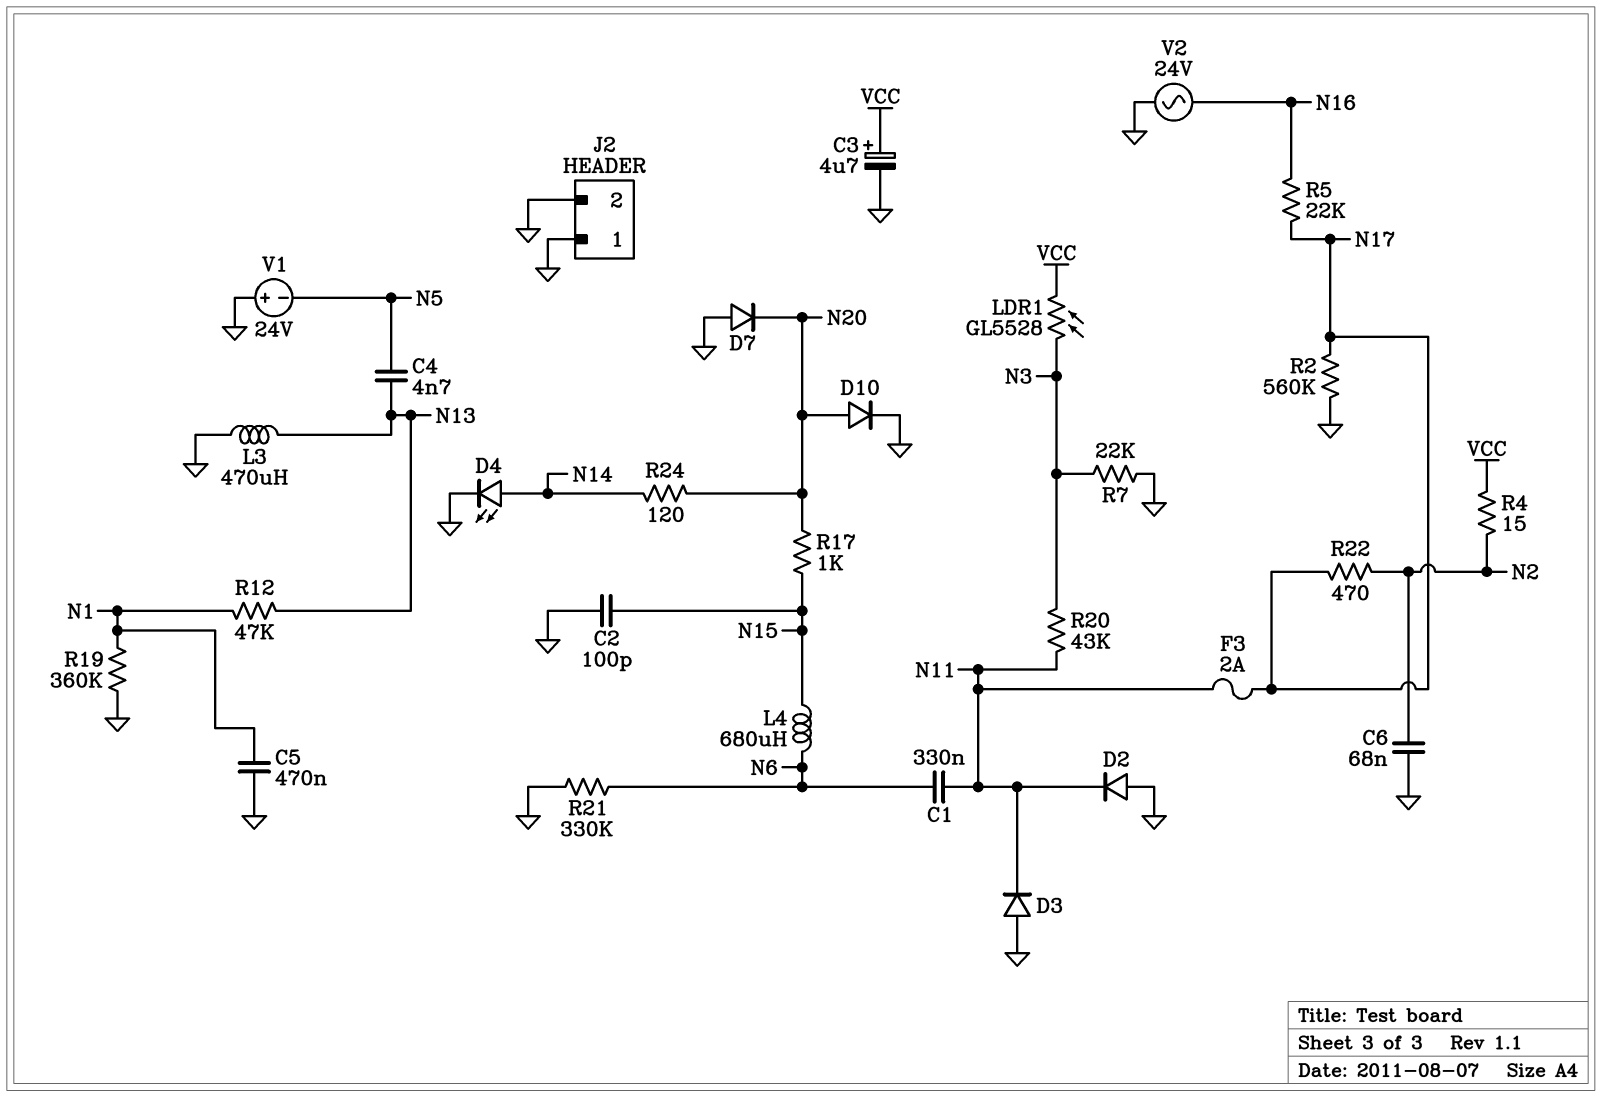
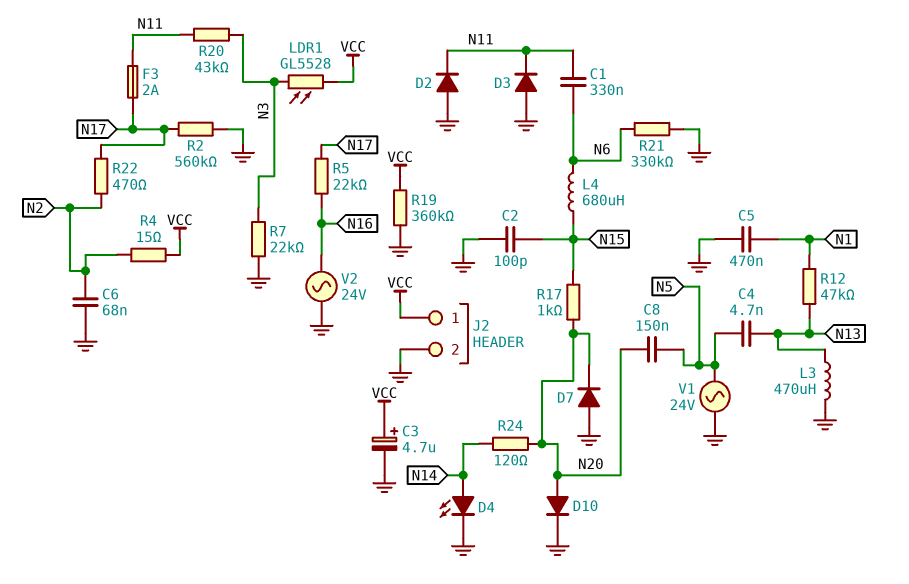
C8: none -> 150nF (N5, N20)
J2 pin 1: GND -> VCC
R19: 360k (GND, N1) -> 360k (GND, VCC)
V1: 24V (plus GND, minus N5) -> AC 24V (GND, N5)

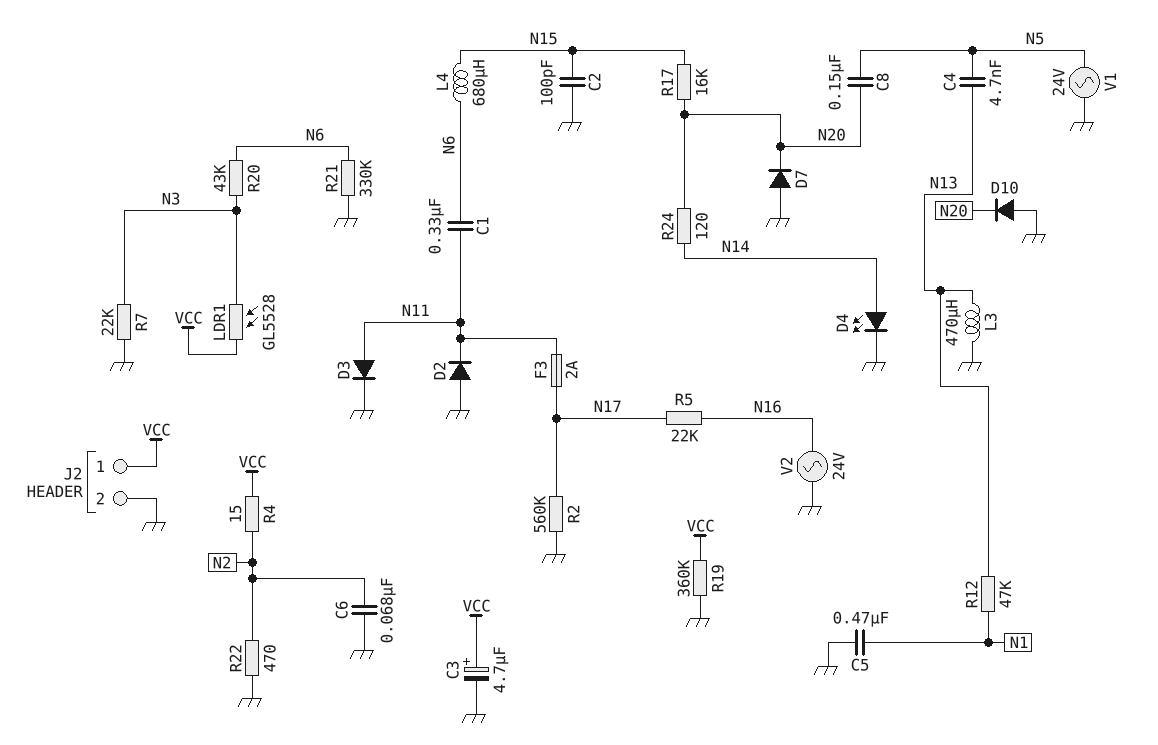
D3: diode (A GND, K N11) -> diode (A N11, K GND)
D10: diode (A N20, K GND) -> diode (A GND, K N20)
R17: 1k (N15, N20) -> 16k (N15, N20)
R20: 43k (N3, N11) -> 43k (N3, N6)
R22: 470 (N2, N17) -> 470 (GND, N2)

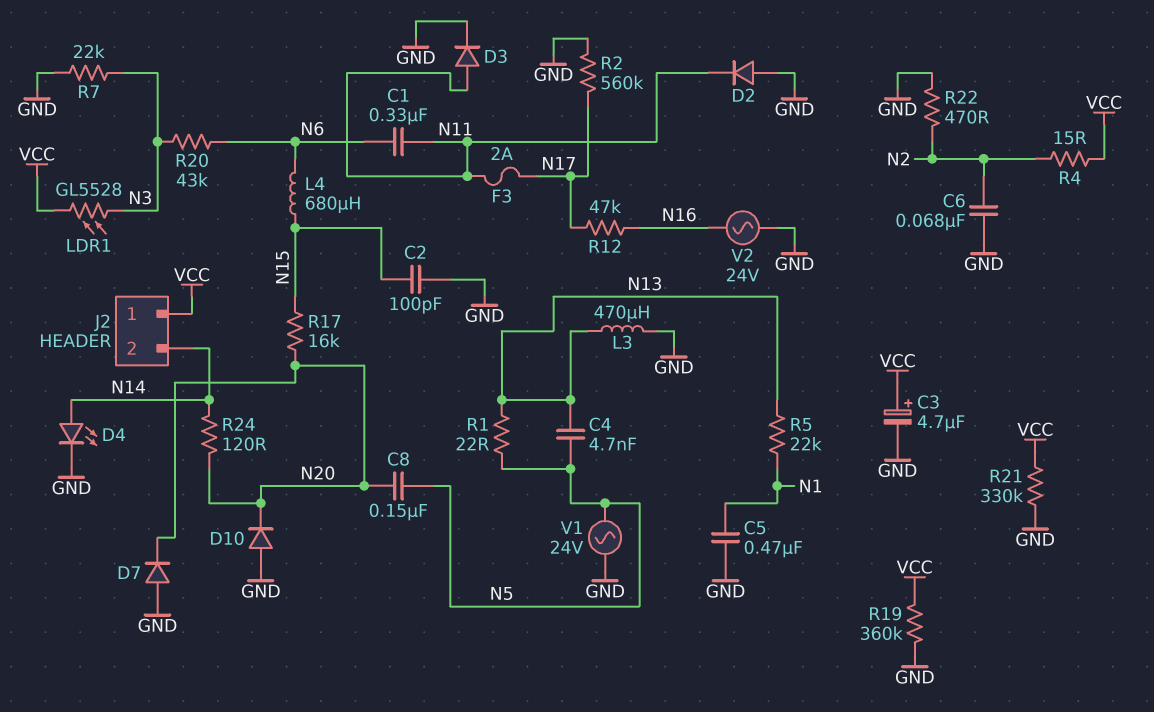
J2 pin 2: GND -> N14
R1: none -> 22 (N5, N13)
R5: 22k (N16, N17) -> 22k (N1, N13)
R12: 47k (N1, N13) -> 47k (N16, N17)
R21: 330k (GND, N6) -> 330k (GND, VCC)

